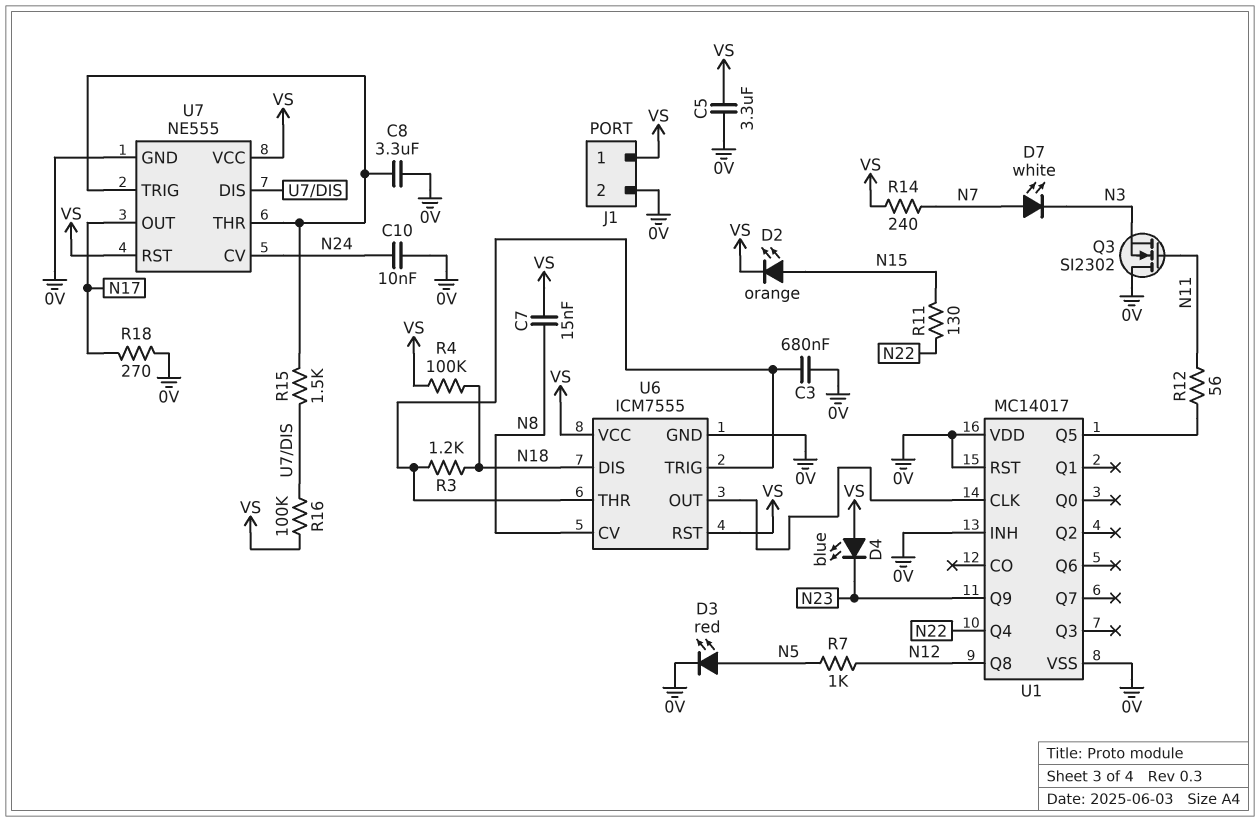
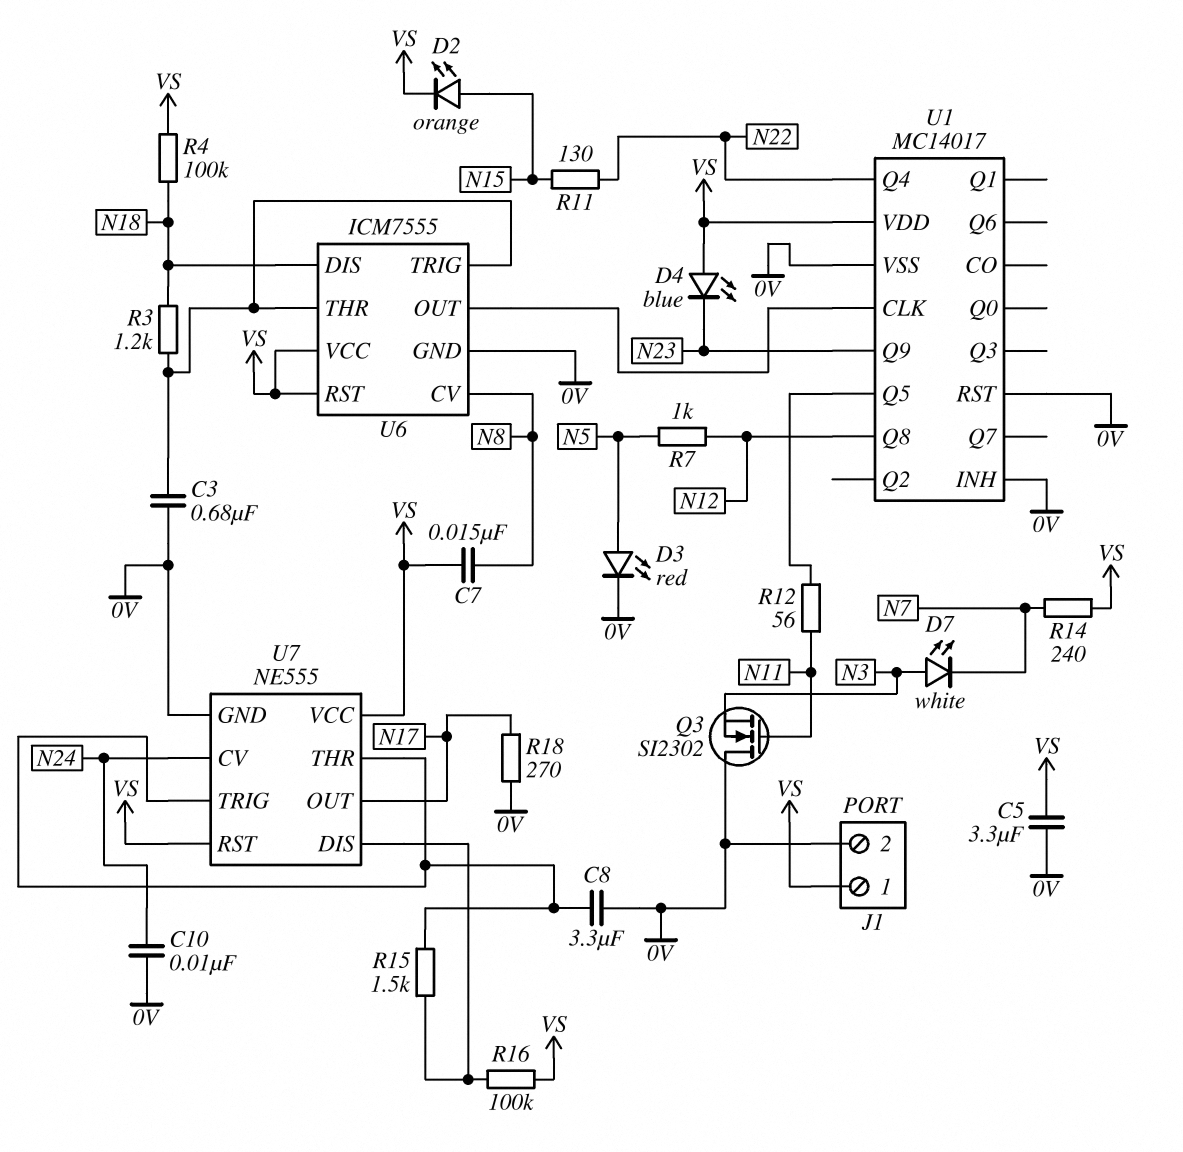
D7: LED white (A N7, K N3) -> LED white (A N3, K N7)
U1 pin VDD: 0V -> VS

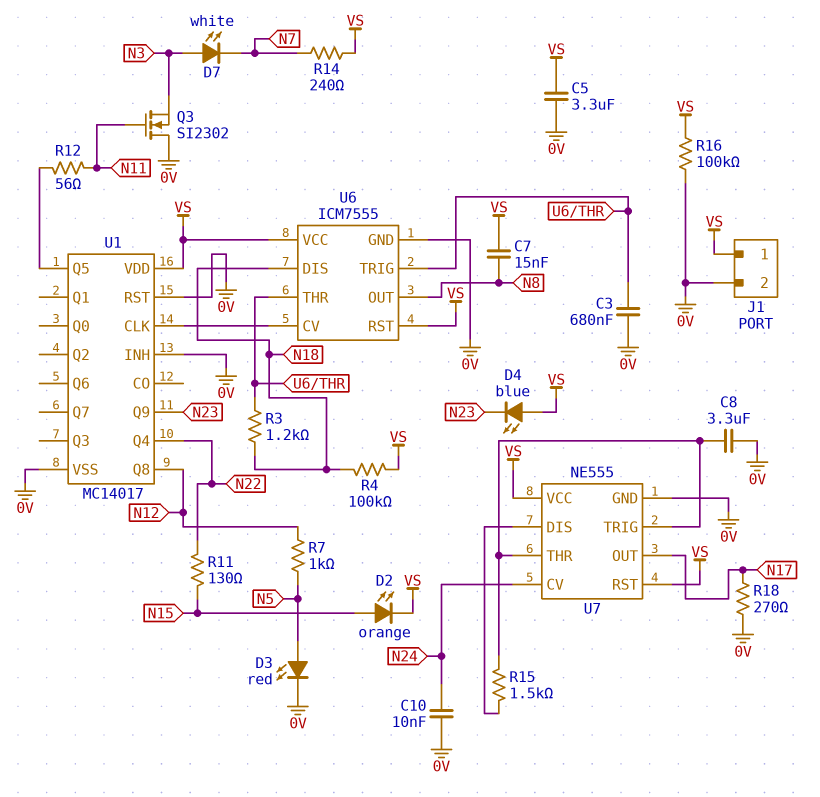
R16: 100k (U7/DIS, VS) -> 100k (0V, VS)
U6 pin CV: N8 -> U1/CLK
U6 pin OUT: U1/CLK -> N8

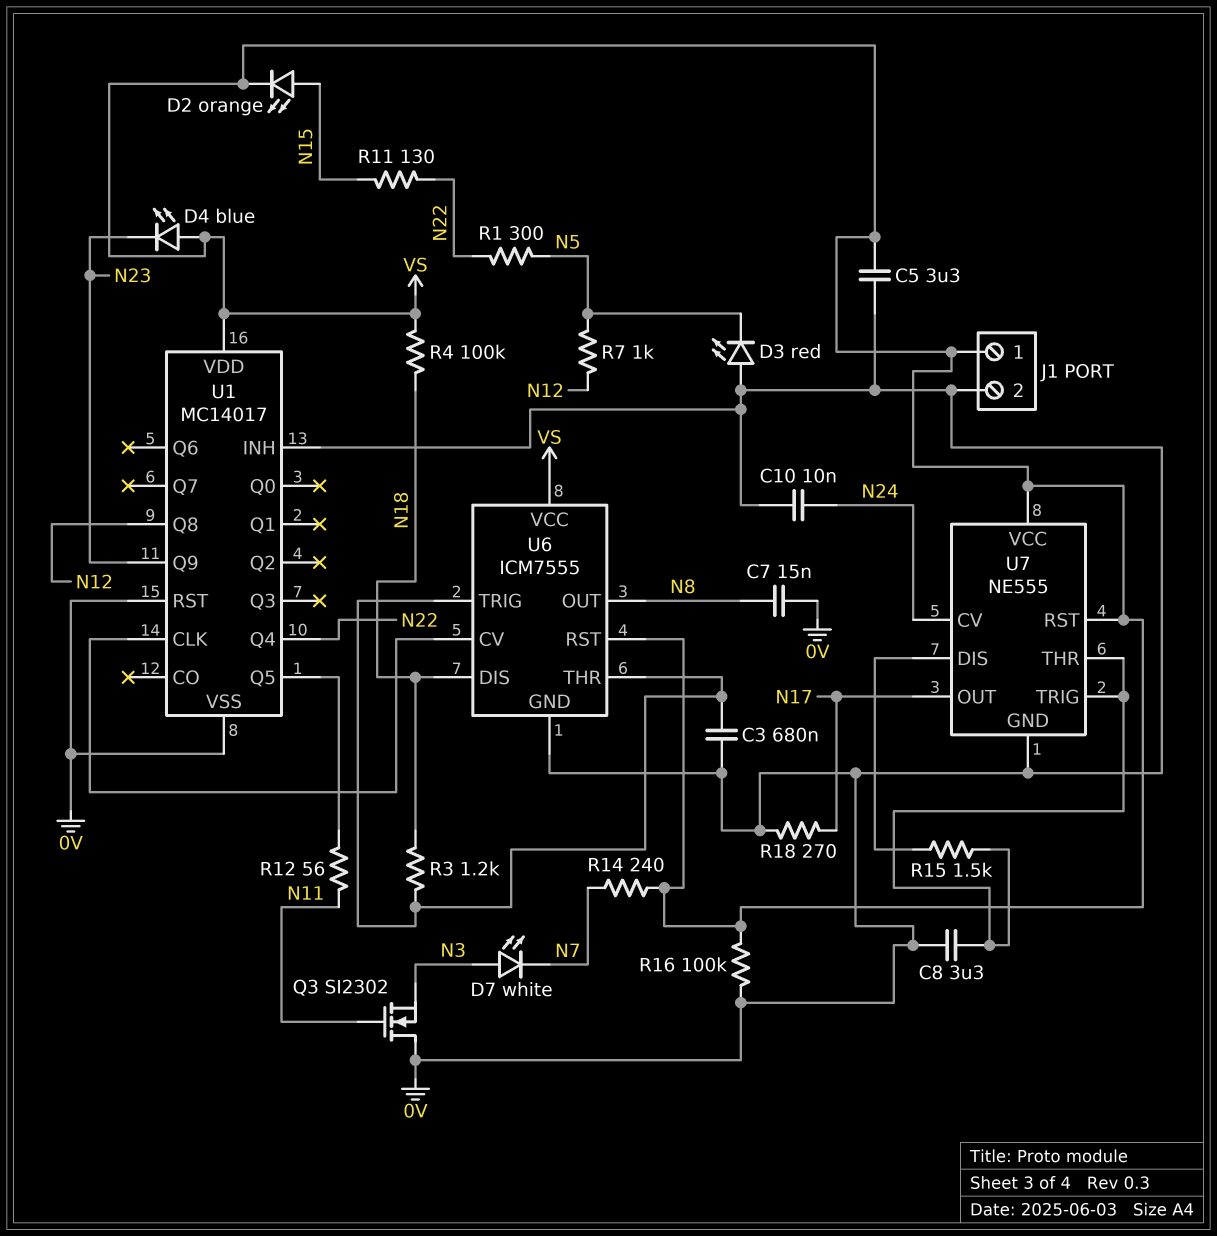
C7: 15nF (N8, VS) -> 15nF (0V, N8)
D3: LED red (A N5, K 0V) -> LED red (A 0V, K N5)
R1: none -> 300 (N5, N22)

